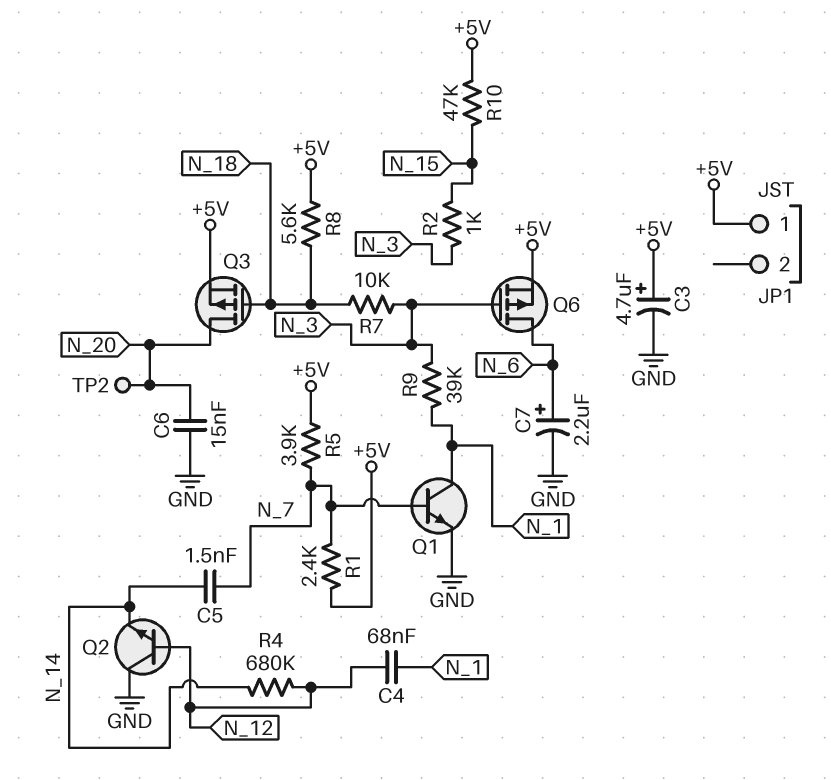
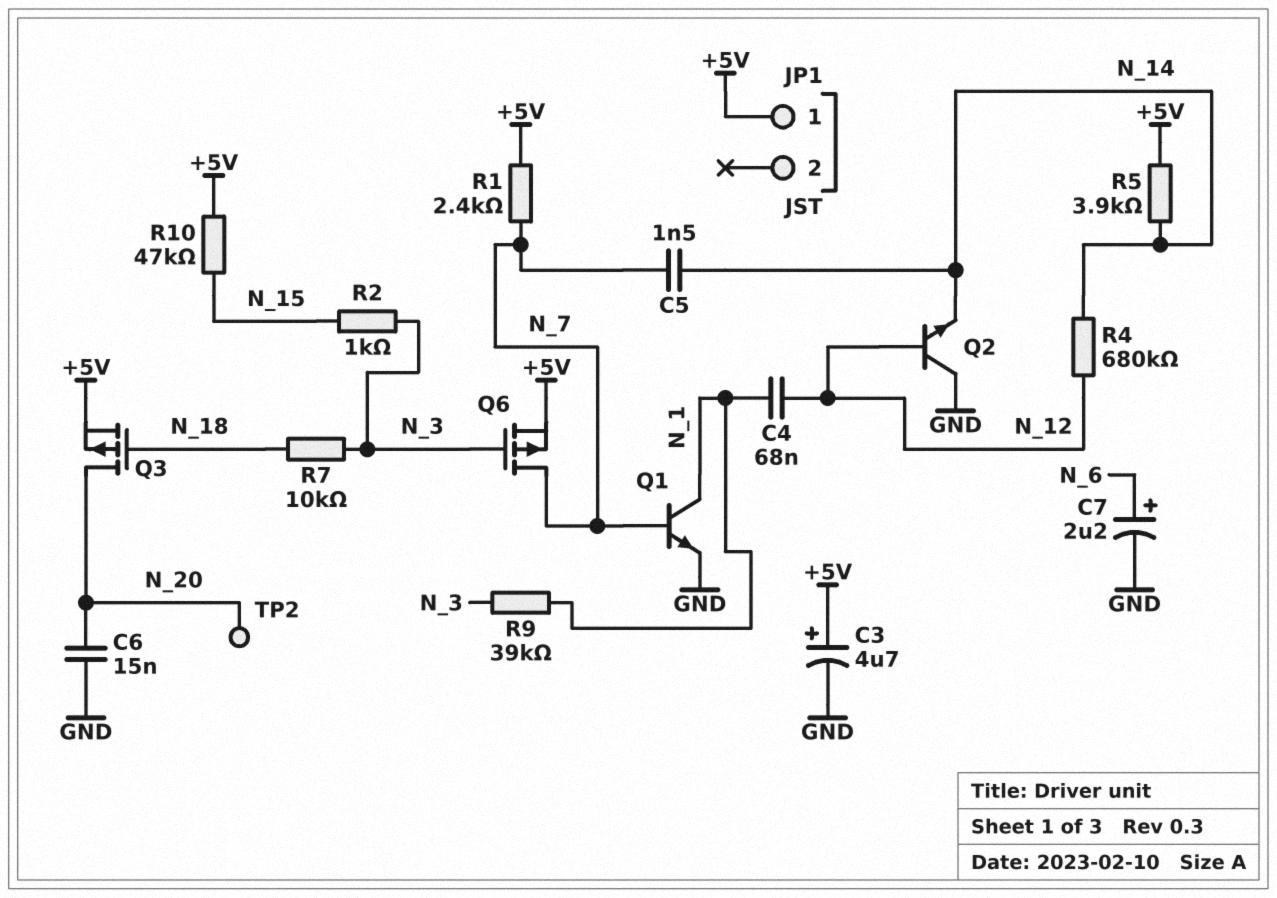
Q6: PMOS (G N_3, D N_6, S +5V) -> PMOS (G N_3, D N_7, S +5V)
R5: 3.9k (+5V, N_7) -> 3.9k (+5V, N_14)
R8: 5.6k (+5V, N_18) -> none

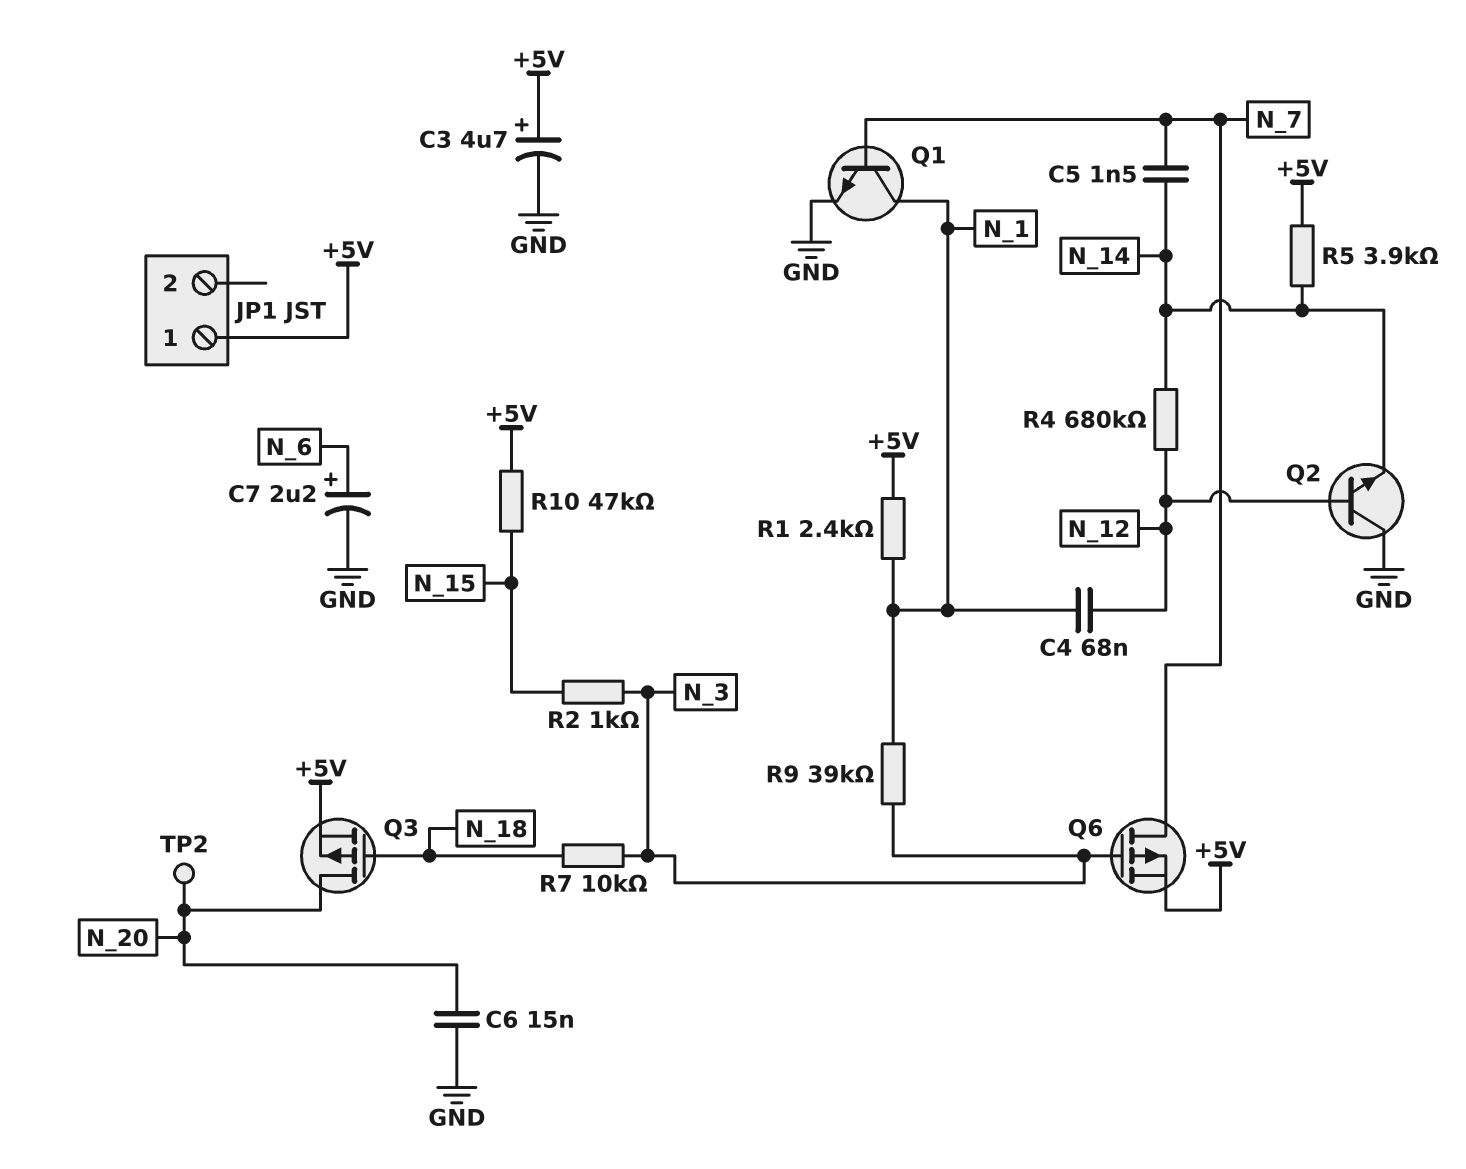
R1: 2.4k (+5V, N_7) -> 2.4k (+5V, N_1)

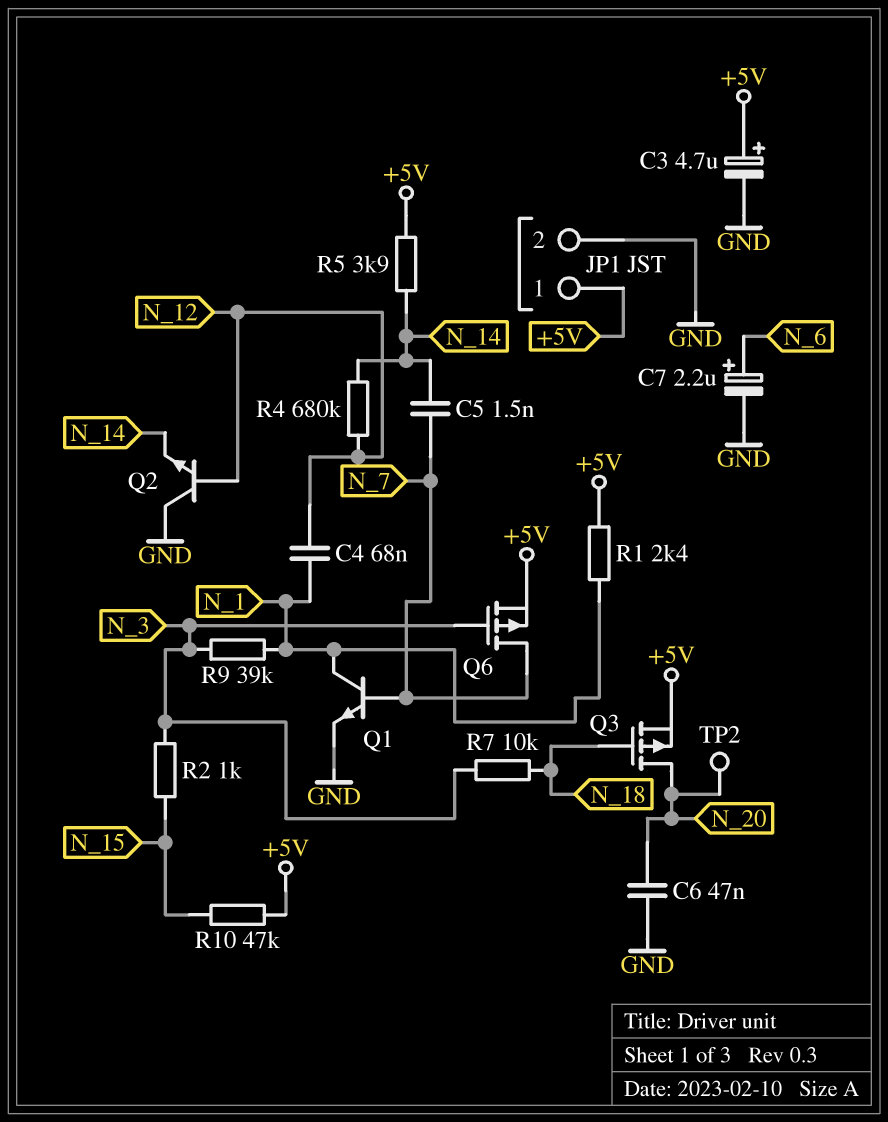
C6: 15nF (GND, N_20) -> 47nF (GND, N_20)
JP1 pin 2: none -> GND

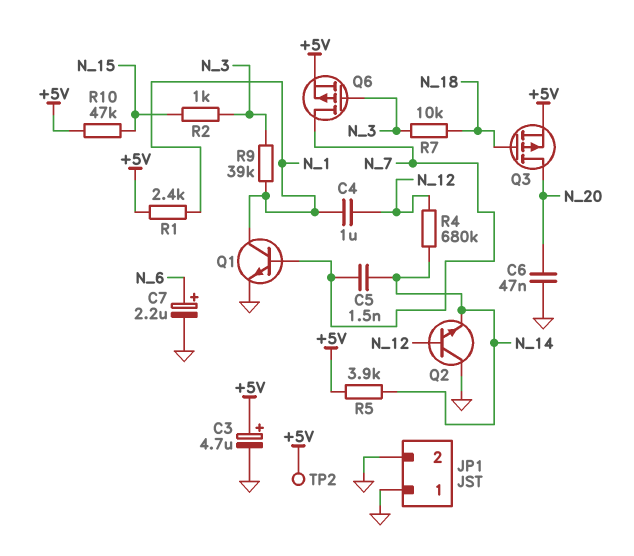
C4: 68nF (N_1, N_12) -> 1uF (N_1, N_12)
JP1 pin 1: +5V -> GND
TP2: test point (N_20) -> test point (+5V)

